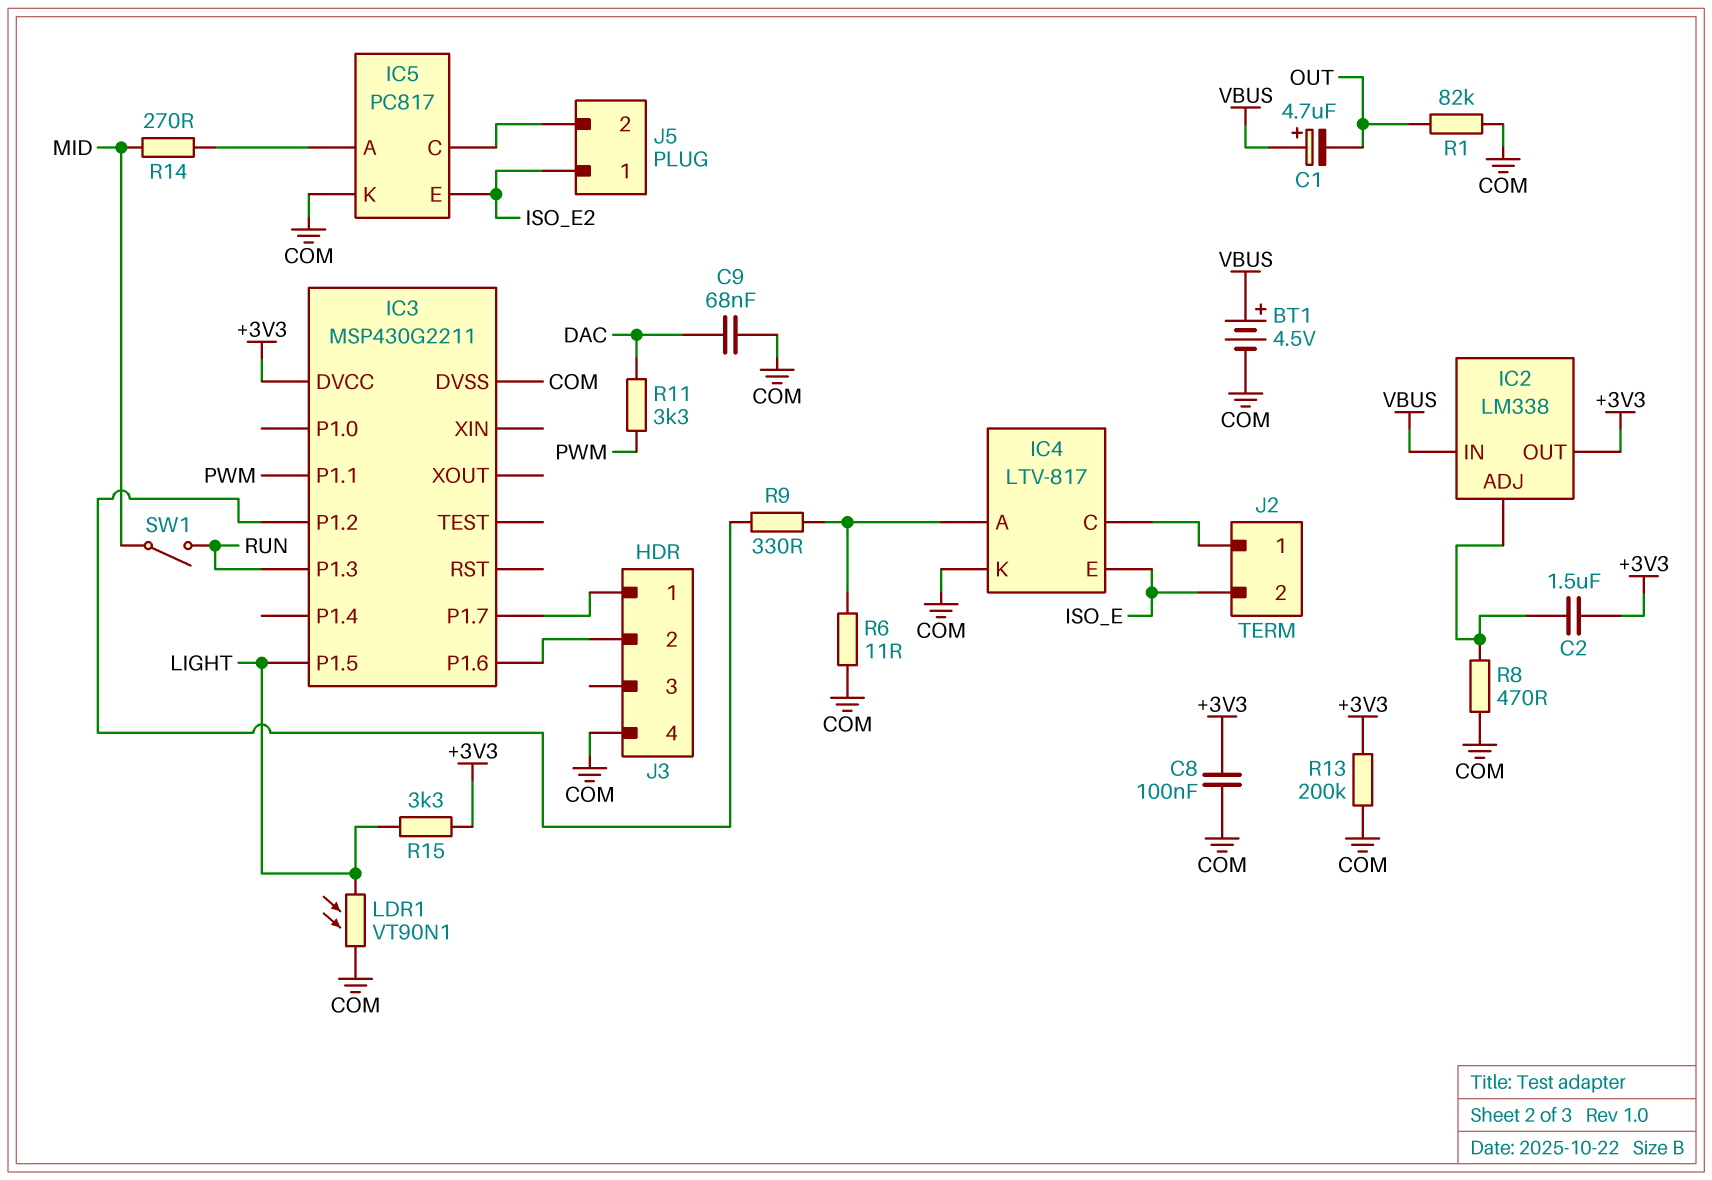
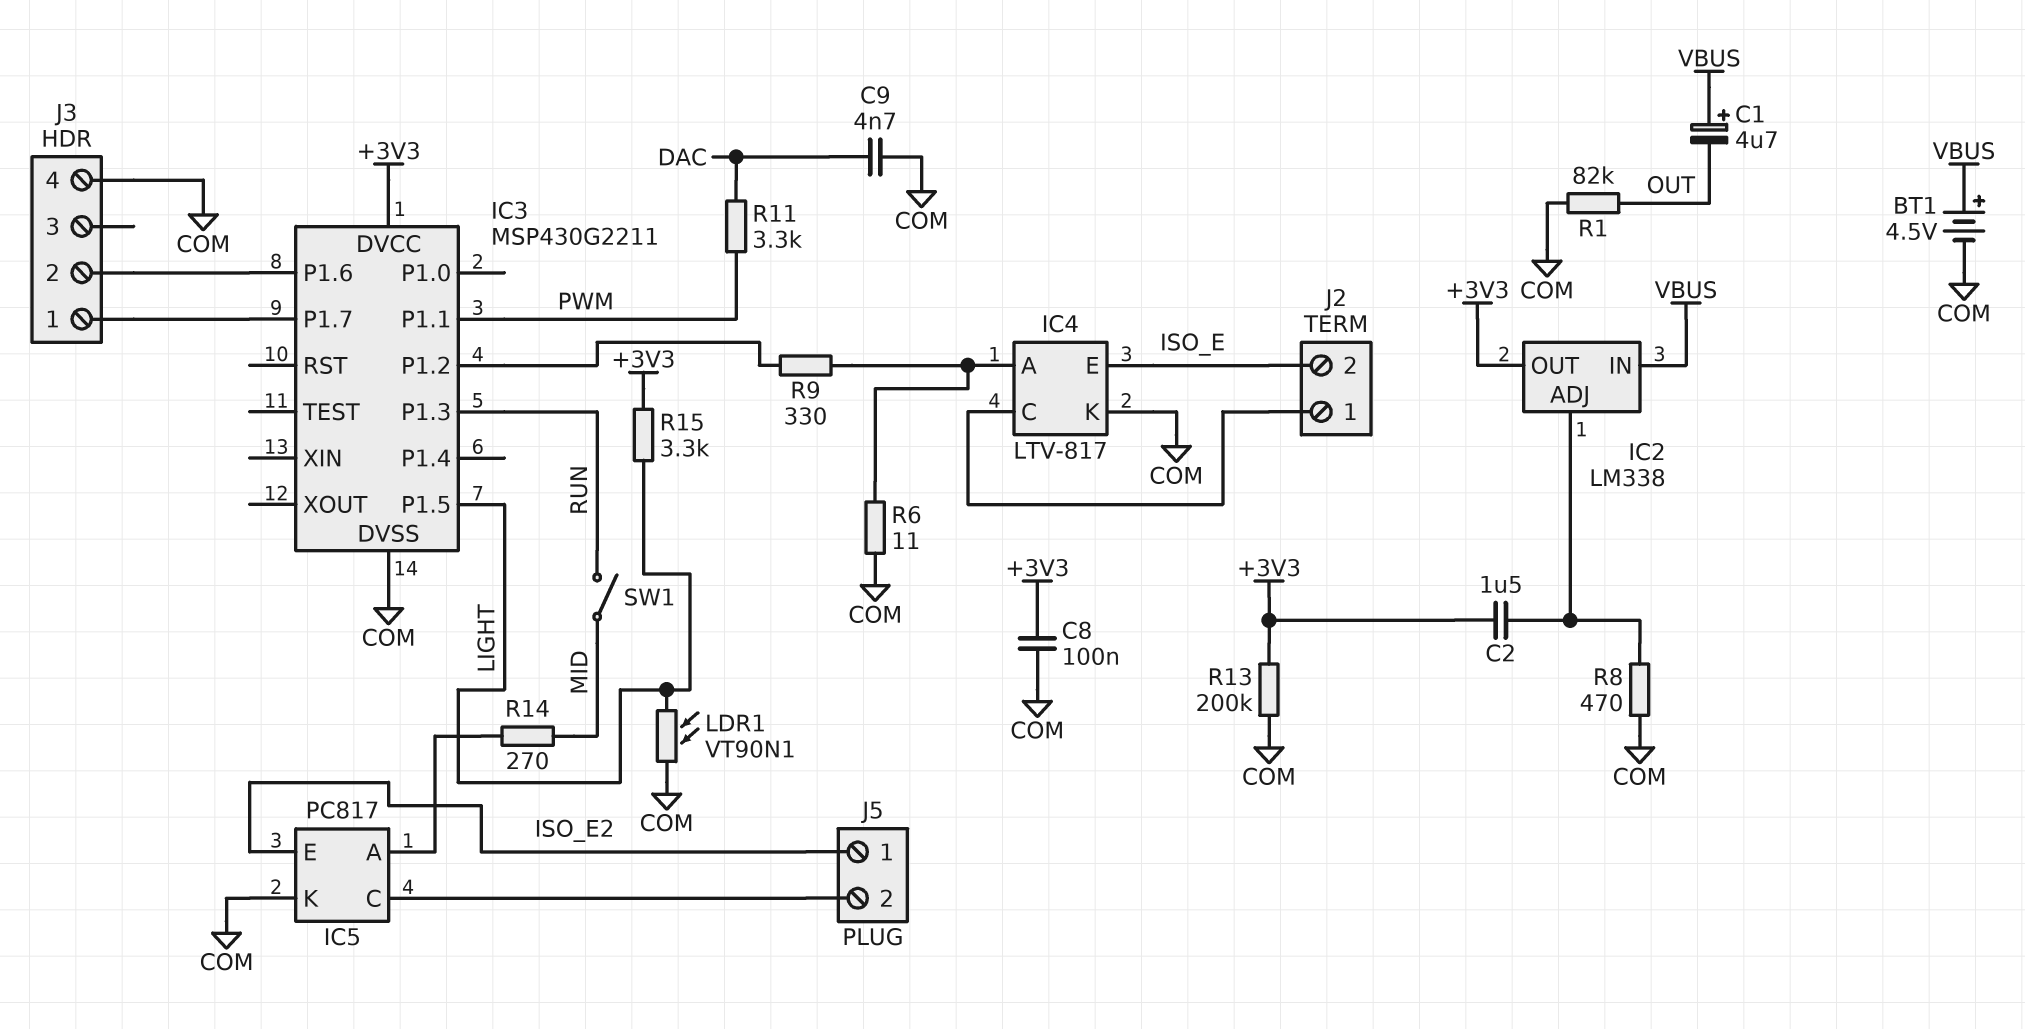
C9: 68nF (COM, DAC) -> 4.7nF (COM, DAC)

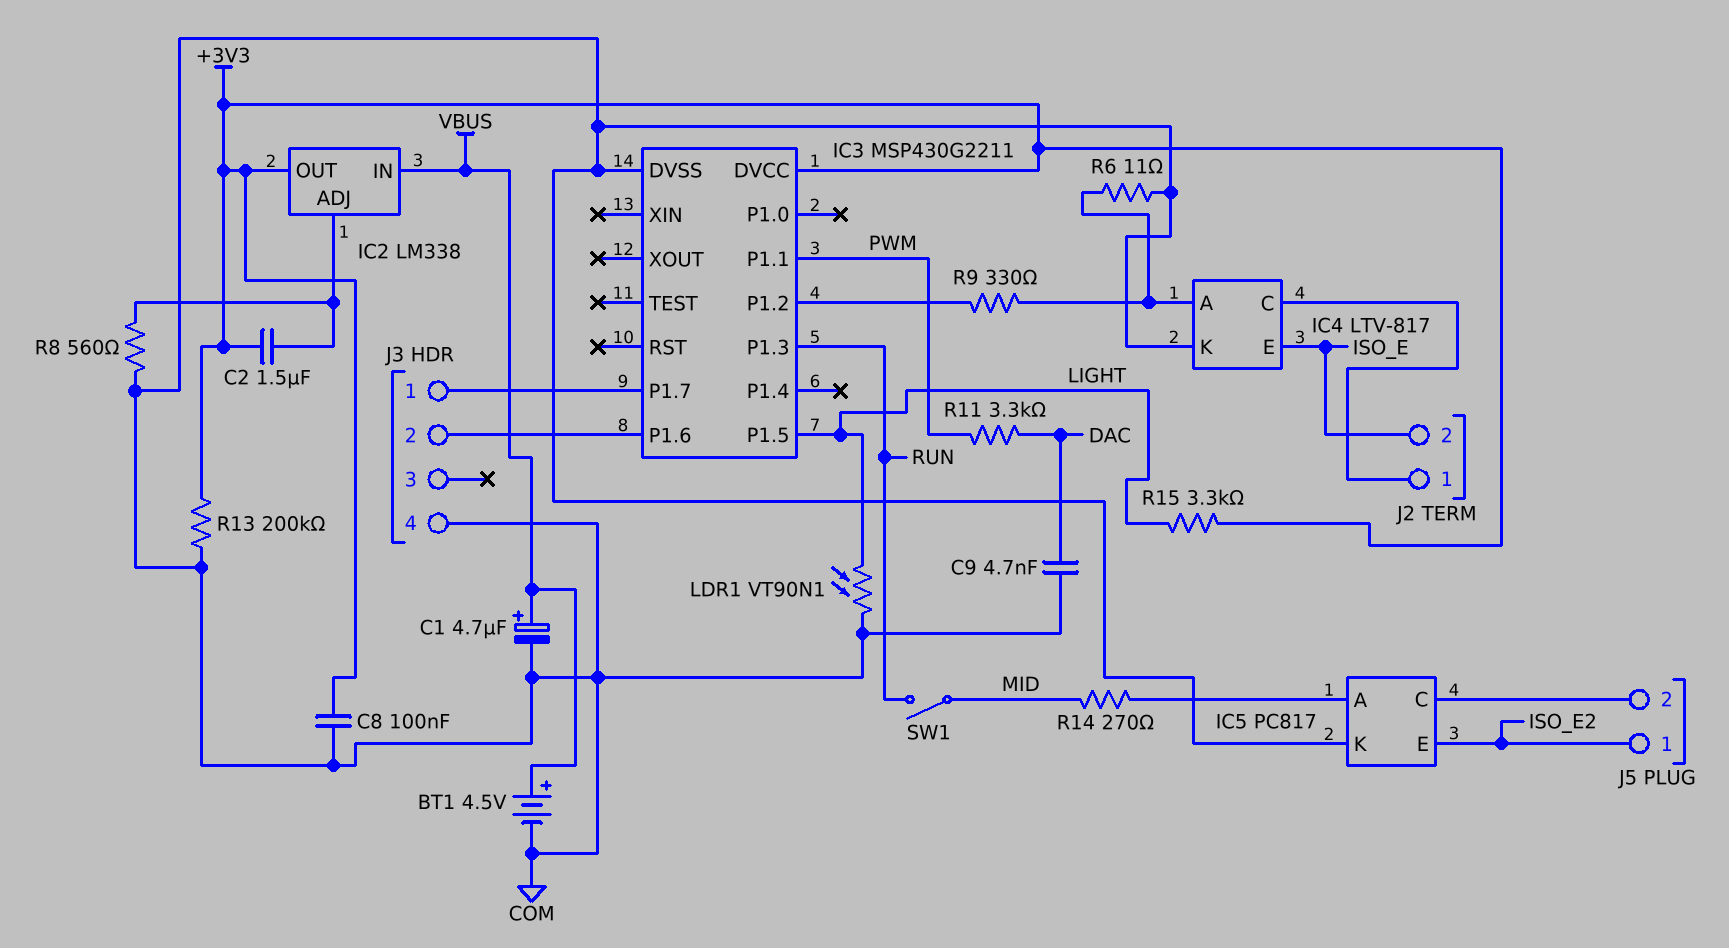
C1: 4.7uF (plus VBUS, minus OUT) -> 4.7uF (plus VBUS, minus COM)
R1: 82k (COM, OUT) -> none
R8: 470 (COM, IC2/ADJ) -> 560 (COM, IC2/ADJ)

